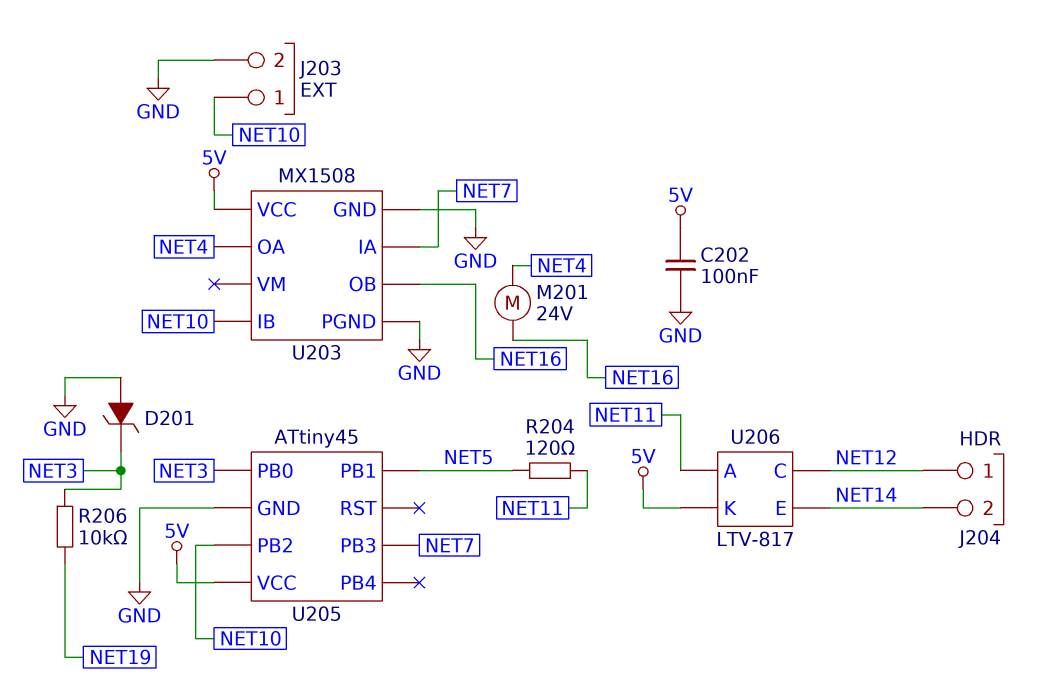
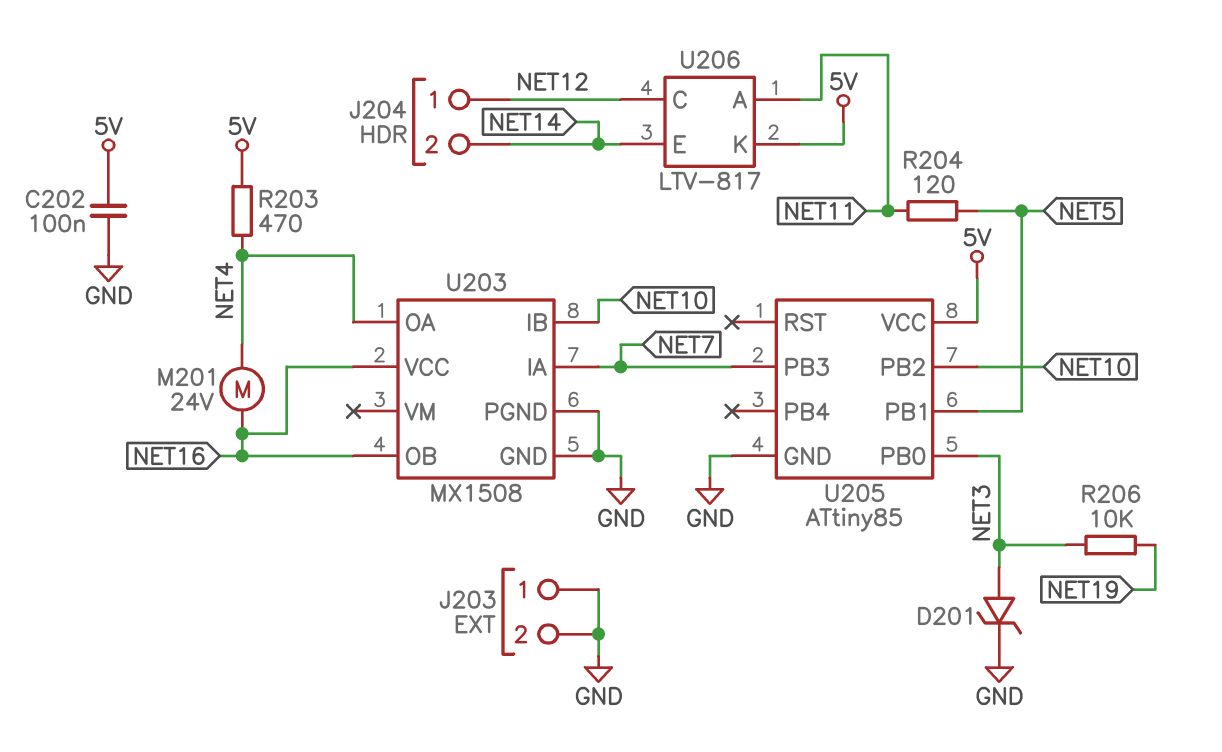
D201: zener (A GND, K NET3) -> zener (A NET3, K GND)
J203 pin 1: NET10 -> GND
R203: none -> 470 (5V, NET4)
U203 pin VCC: 5V -> NET16
U205: ATtiny45 -> ATtiny85

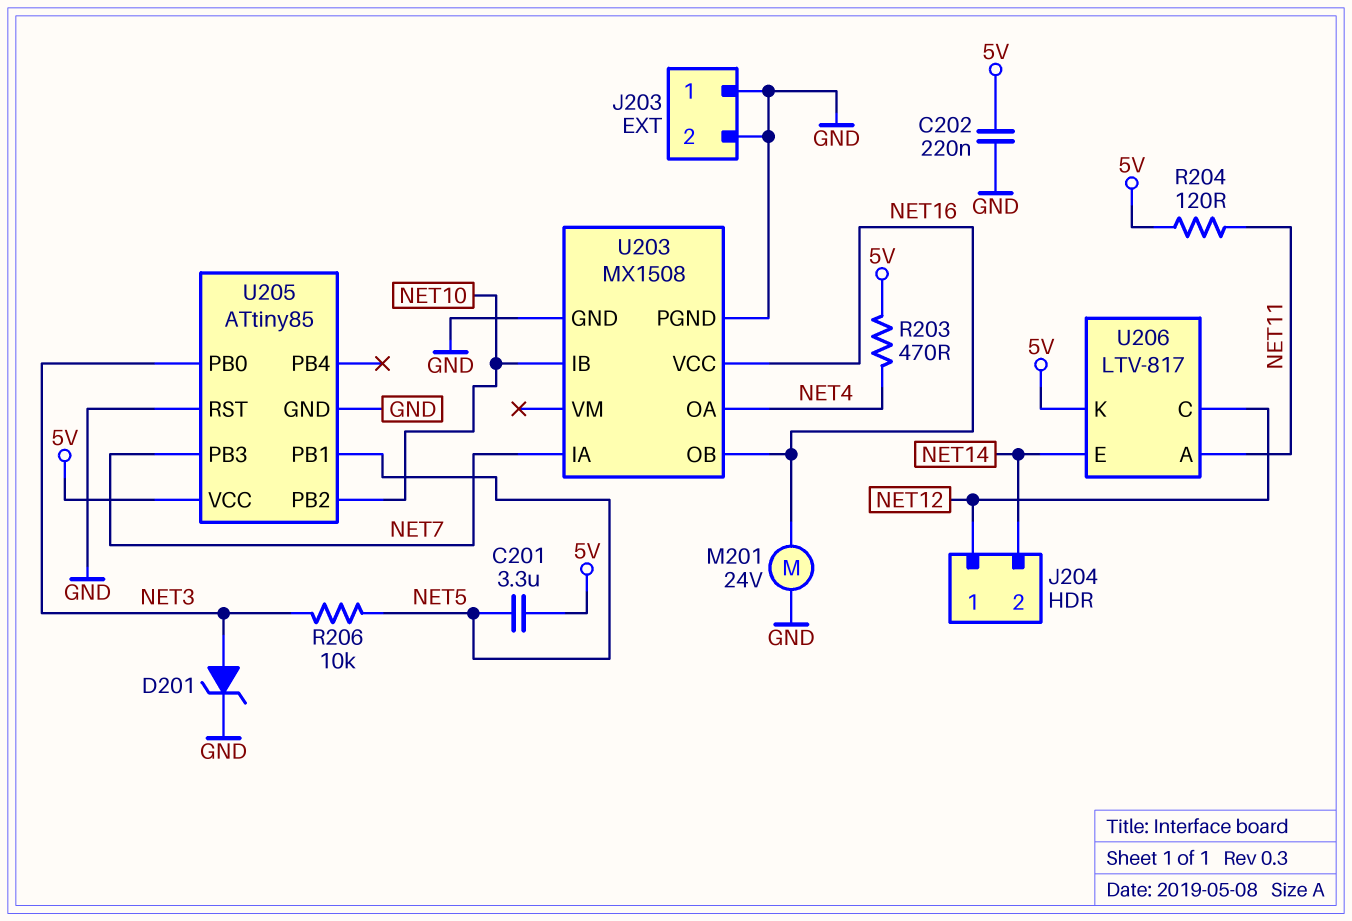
C201: none -> 3.3uF (5V, NET5)
C202: 100nF (5V, GND) -> 220nF (5V, GND)
M201: motor 24V (NET4, NET16) -> motor 24V (GND, NET16)
R204: 120 (NET5, NET11) -> 120 (5V, NET11)
R206: 10k (NET3, NET19) -> 10k (NET3, NET5)
U205 pin RST: none -> GND

